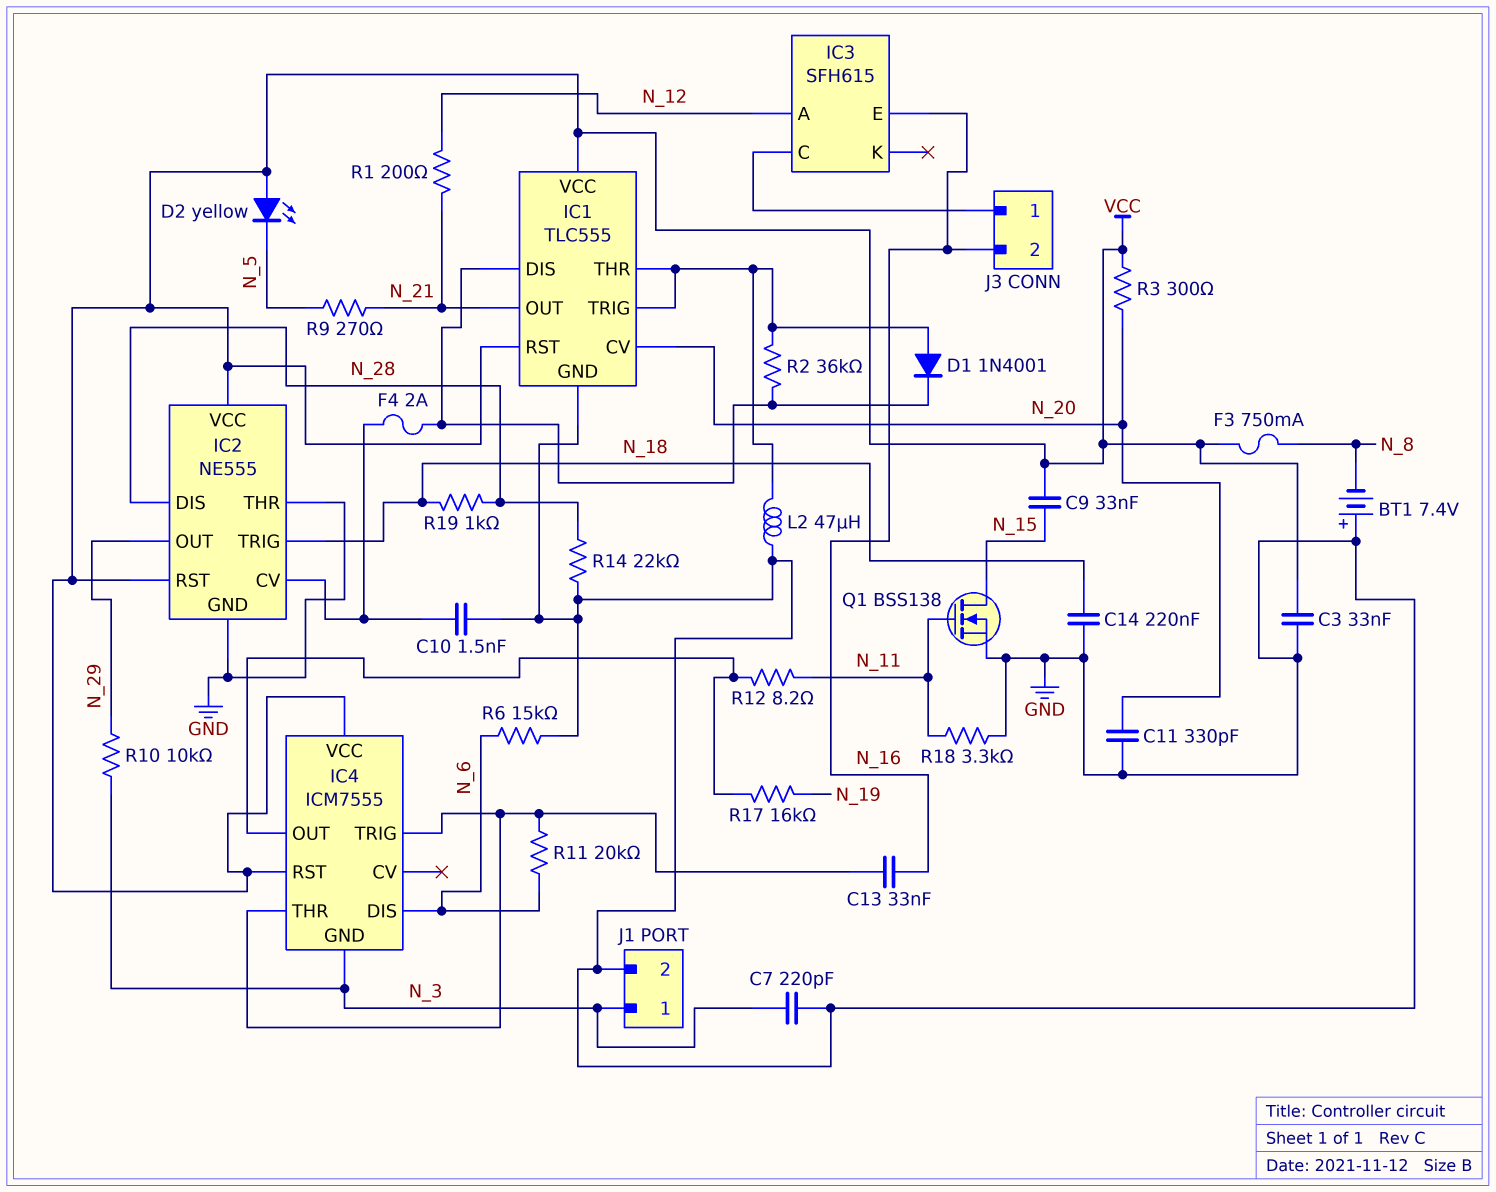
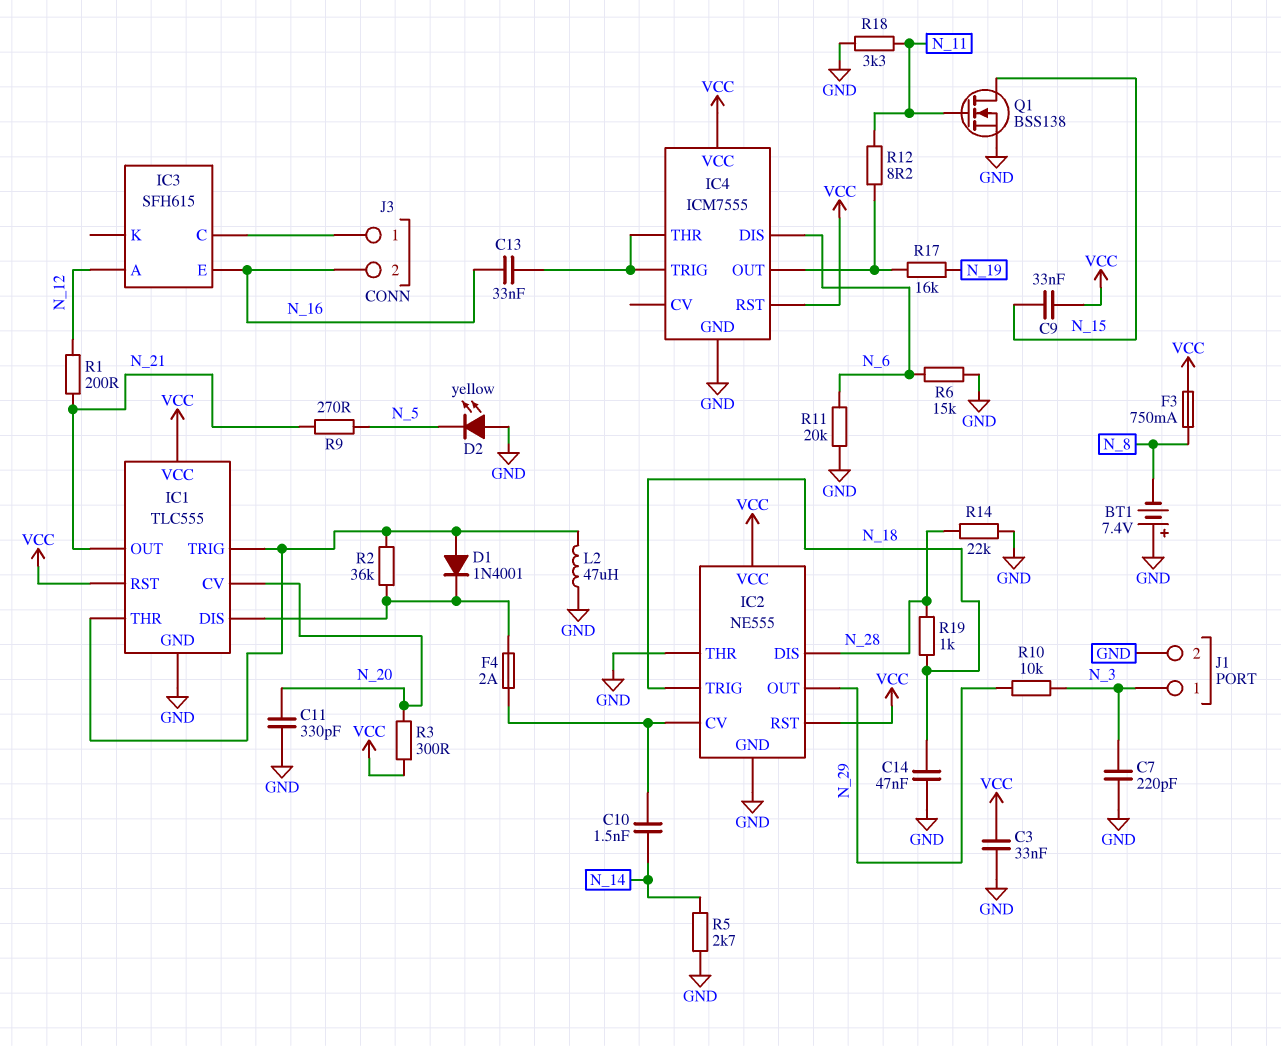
C10: 1.5nF (GND, IC2/CV) -> 1.5nF (IC2/CV, N_14)
C14: 220nF (GND, N_18) -> 47nF (GND, N_18)
D2: LED yellow (A VCC, K N_5) -> LED yellow (A GND, K N_5)
IC4 pin GND: N_3 -> GND
R5: none -> 2.7k (GND, N_14)
R11: 20k (IC4/THR, N_6) -> 20k (GND, N_6)

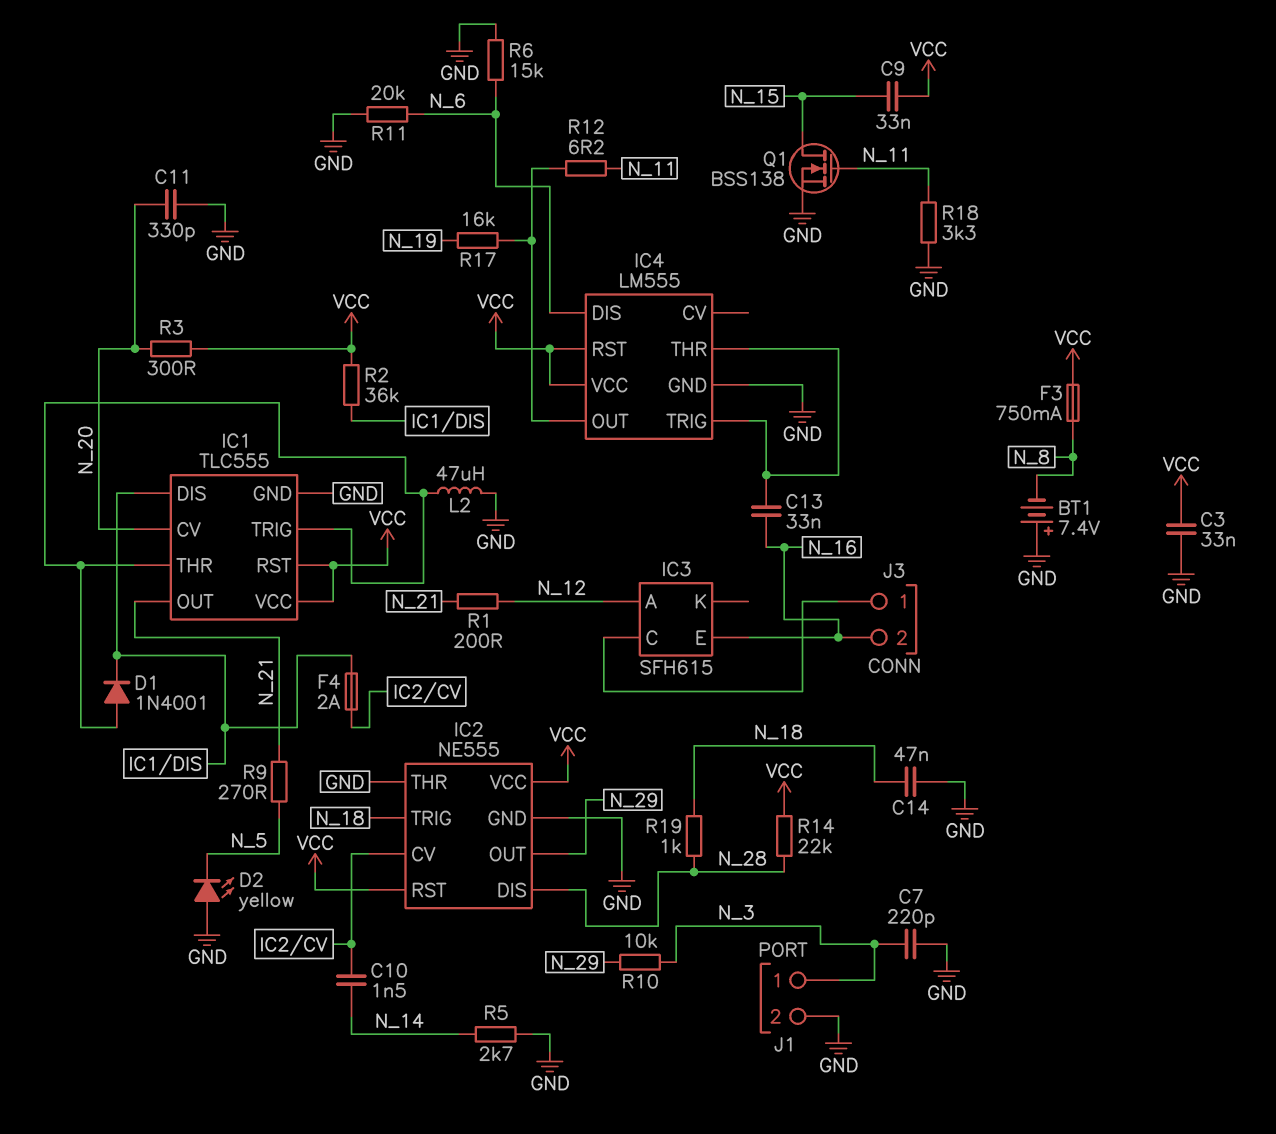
IC4: ICM7555 -> LM555
R2: 36k (IC1/DIS, IC1/THR) -> 36k (IC1/DIS, VCC)
R12: 8.2 (IC4/OUT, N_11) -> 6.2 (IC4/OUT, N_11)
R14: 22k (GND, N_28) -> 22k (N_28, VCC)

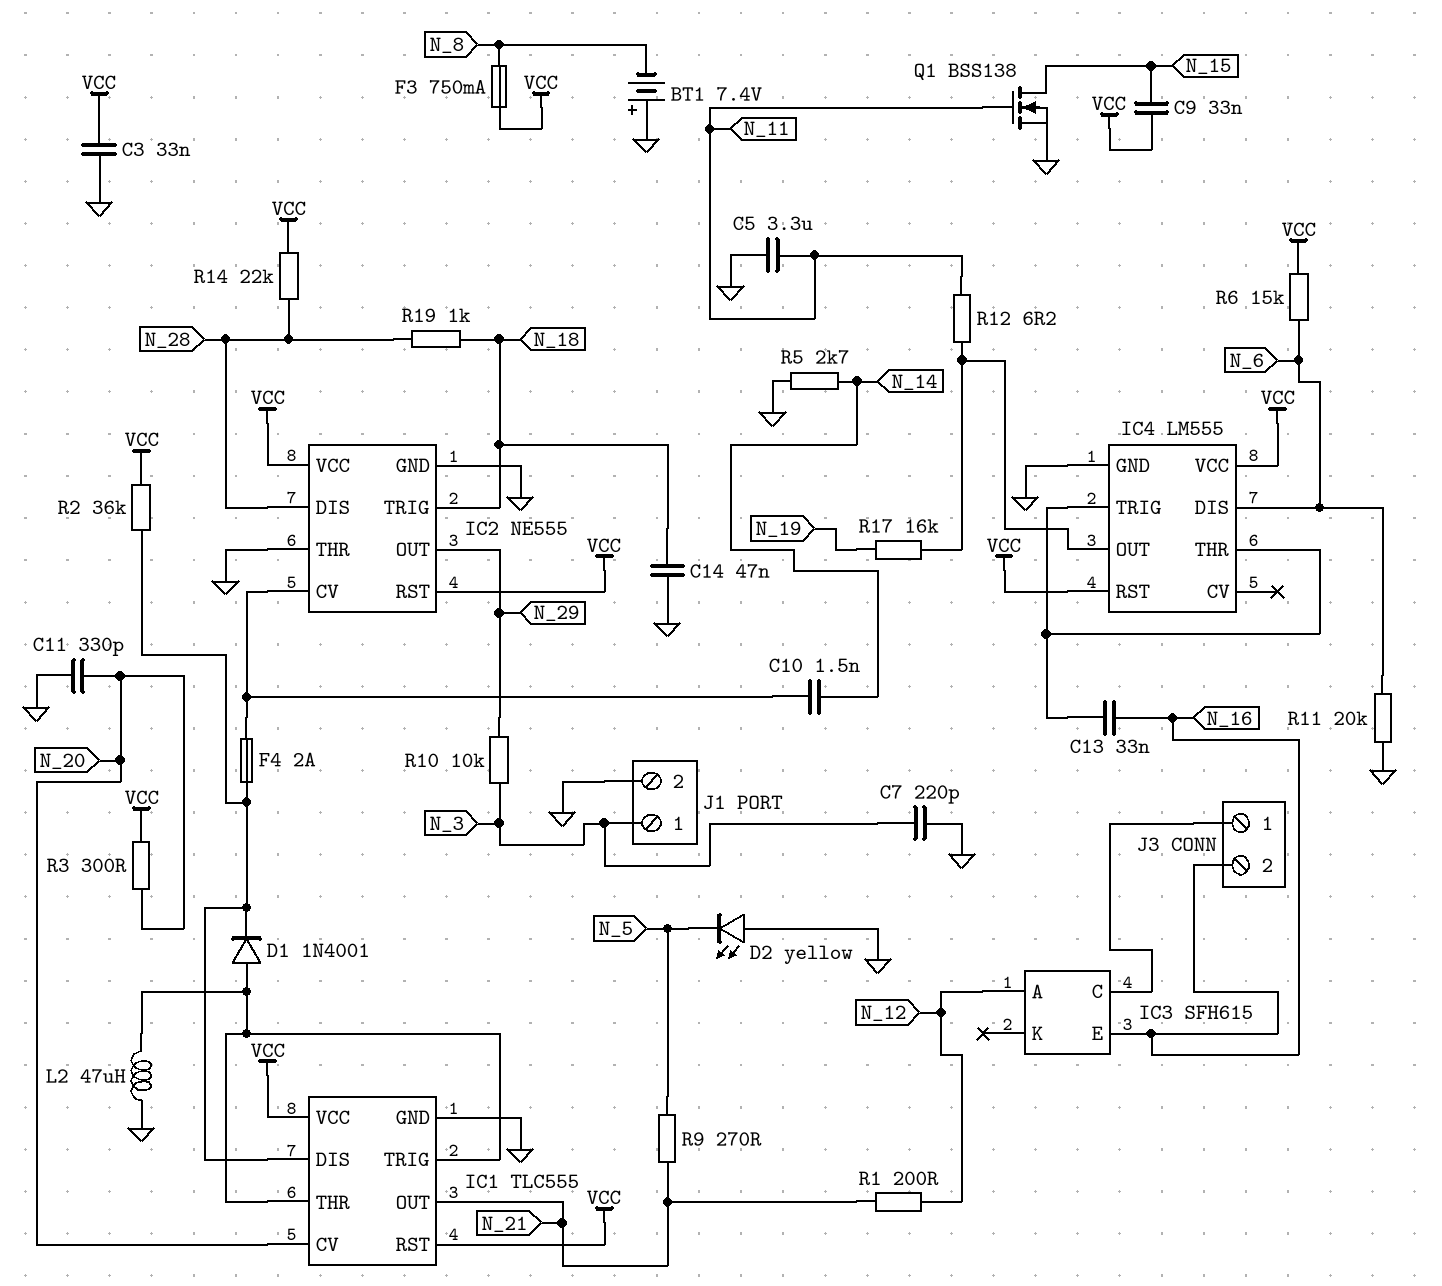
C5: none -> 3.3uF (GND, N_11)
R6: 15k (GND, N_6) -> 15k (N_6, VCC)
R18: 3.3k (GND, N_11) -> none

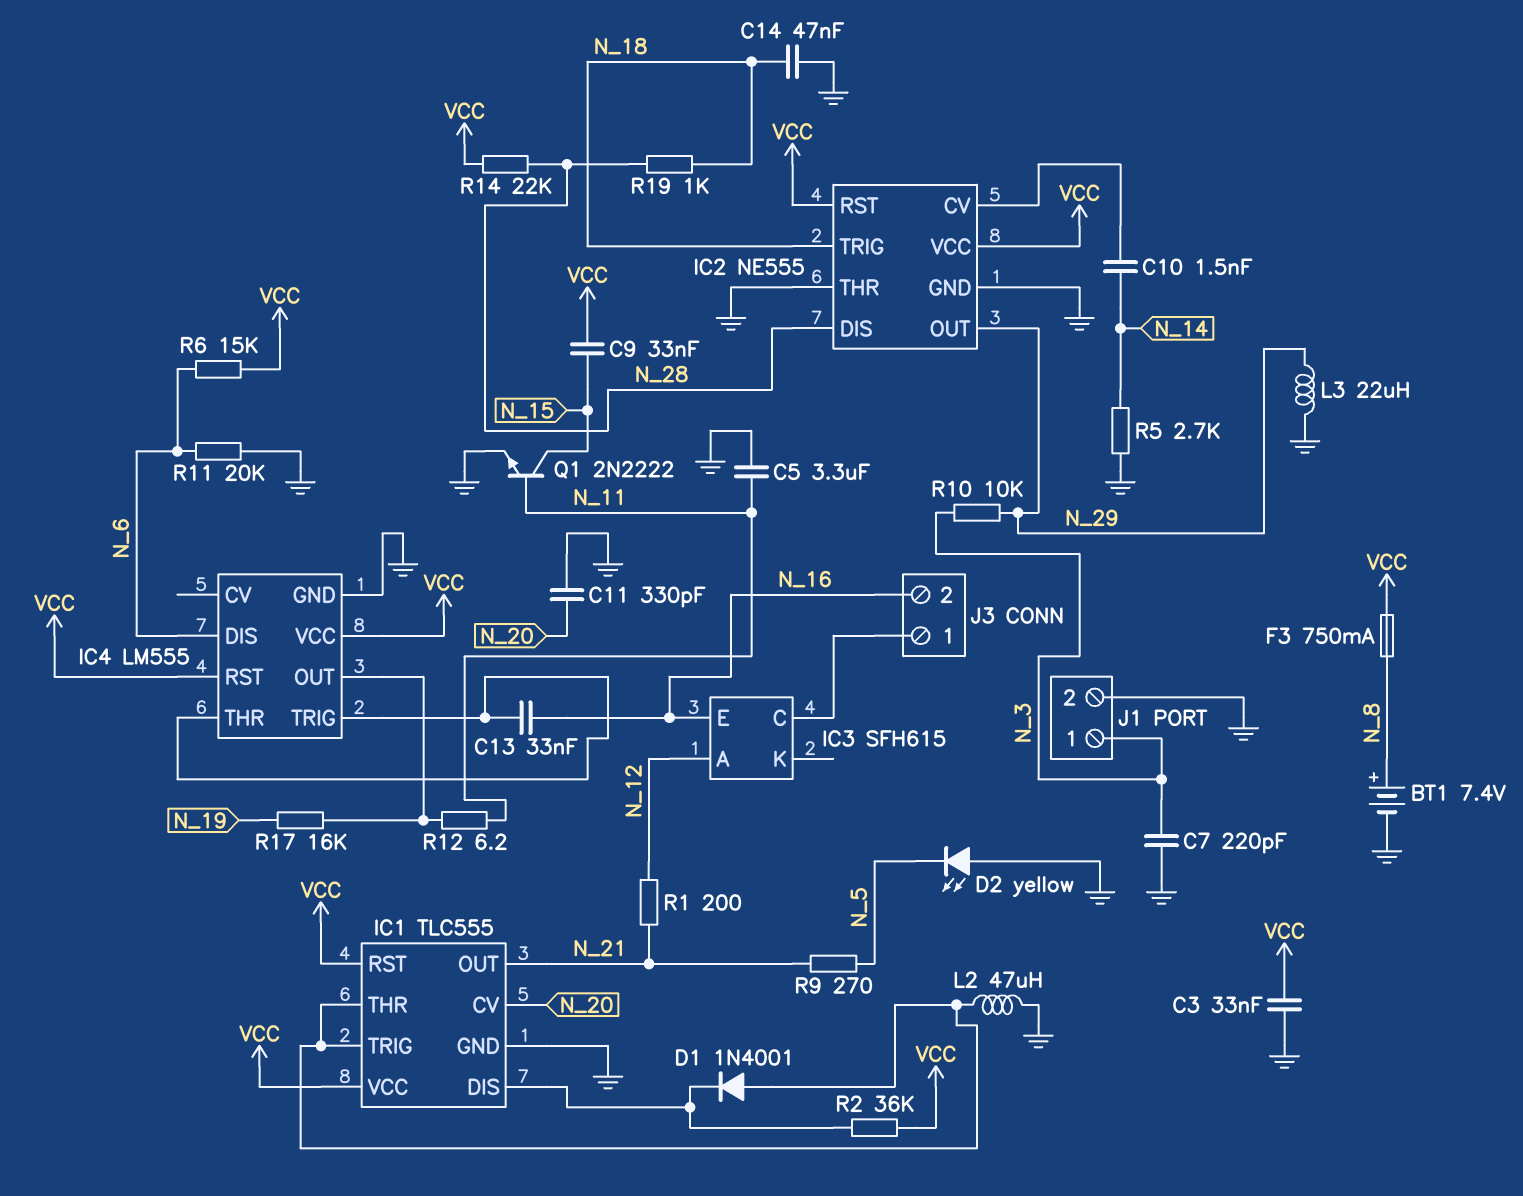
BT1: 7.4V (plus GND, minus N_8) -> 7.4V (plus N_8, minus GND)
F4: 2A (IC1/DIS, IC2/CV) -> none
L3: none -> 22uH (GND, N_29)
Q1: NMOS BSS138 (G N_11, D N_15, S GND) -> NPN 2N2222 (B N_11, C N_15, E GND)
R3: 300 (N_20, VCC) -> none

